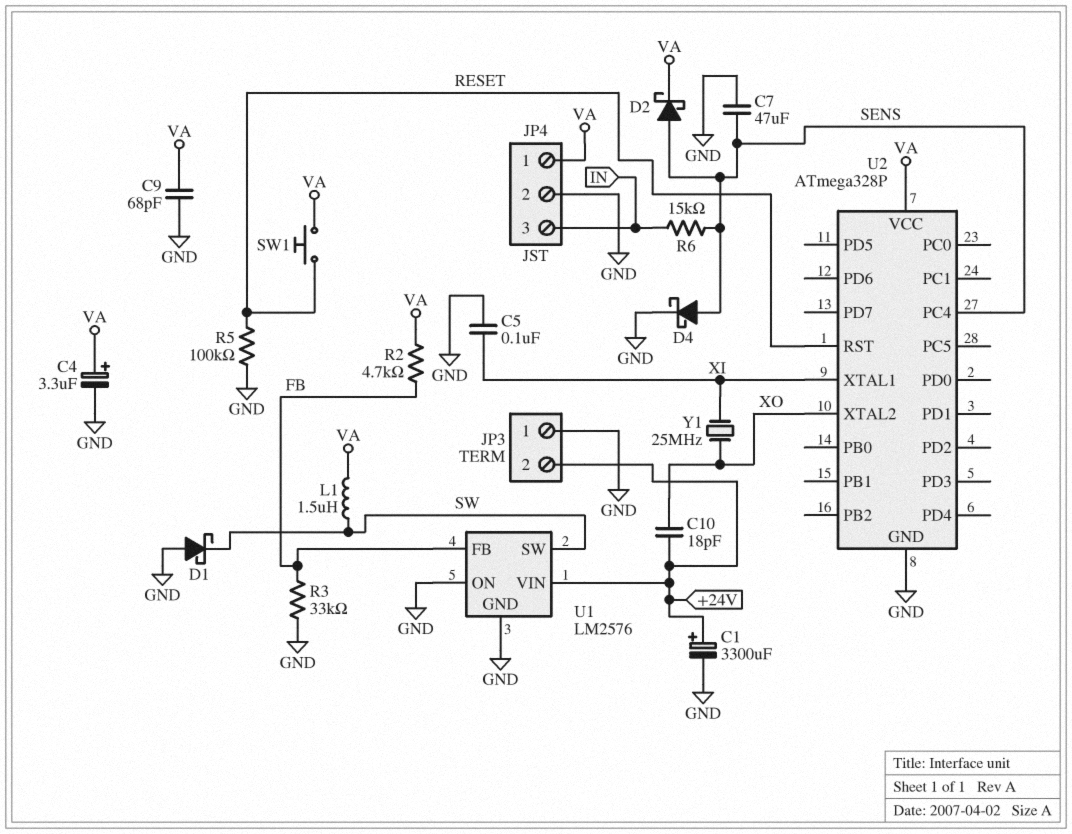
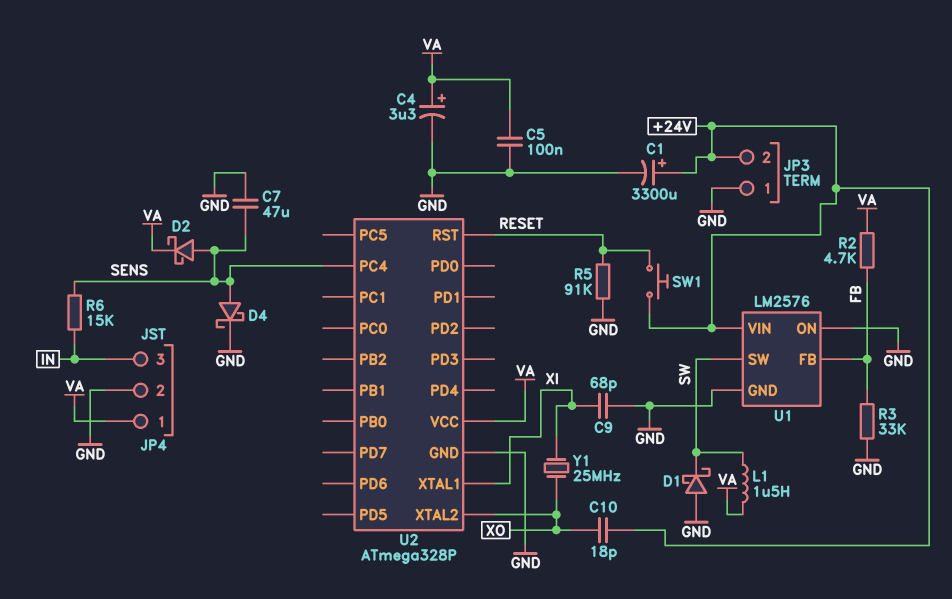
C5: 100nF (GND, XI) -> 100nF (GND, VA)
C9: 68pF (GND, VA) -> 68pF (GND, XI)
R5: 100k (GND, RESET) -> 91k (GND, RESET)
SW1: button (RESET, VA) -> button (+24V, RESET)

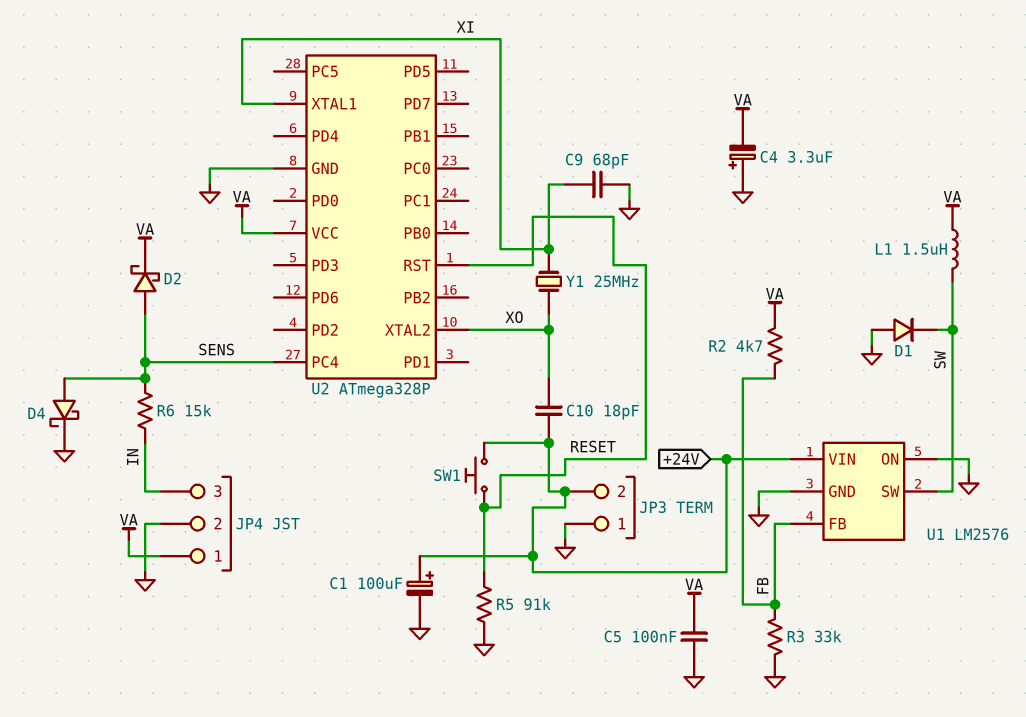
C1: 3300uF (plus +24V, minus GND) -> 100uF (plus +24V, minus GND)
C4: 3.3uF (plus VA, minus GND) -> 3.3uF (plus GND, minus VA)
C7: 47uF (GND, SENS) -> none
D1: schottky (A GND, K SW) -> diode (A GND, K SW)

